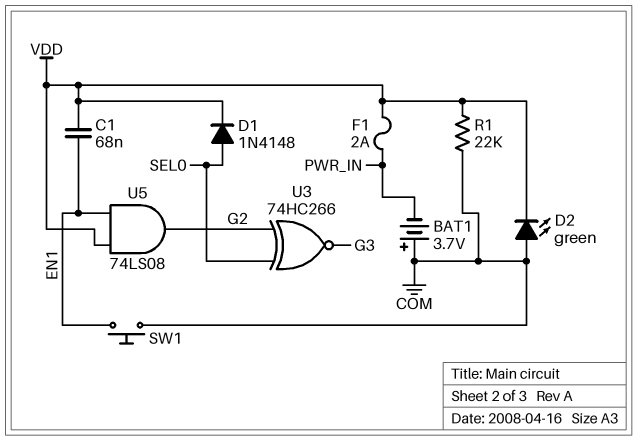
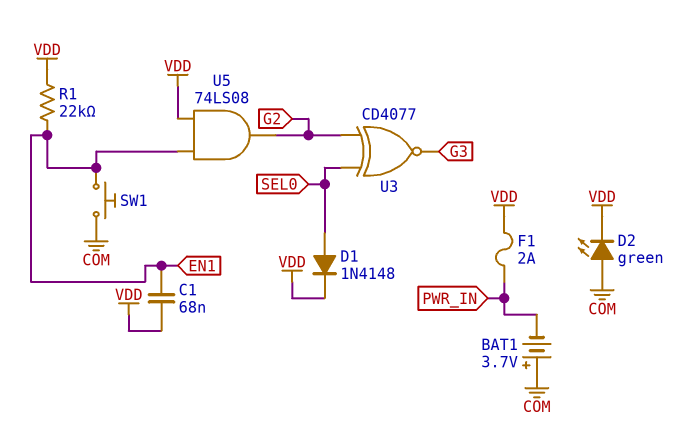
R1: 22k (COM, VDD) -> 22k (EN1, VDD)
U3: XNOR 74HC266 (in G2, in SEL0, out G3) -> XNOR CD4077 (in G2, in SEL0, out G3)

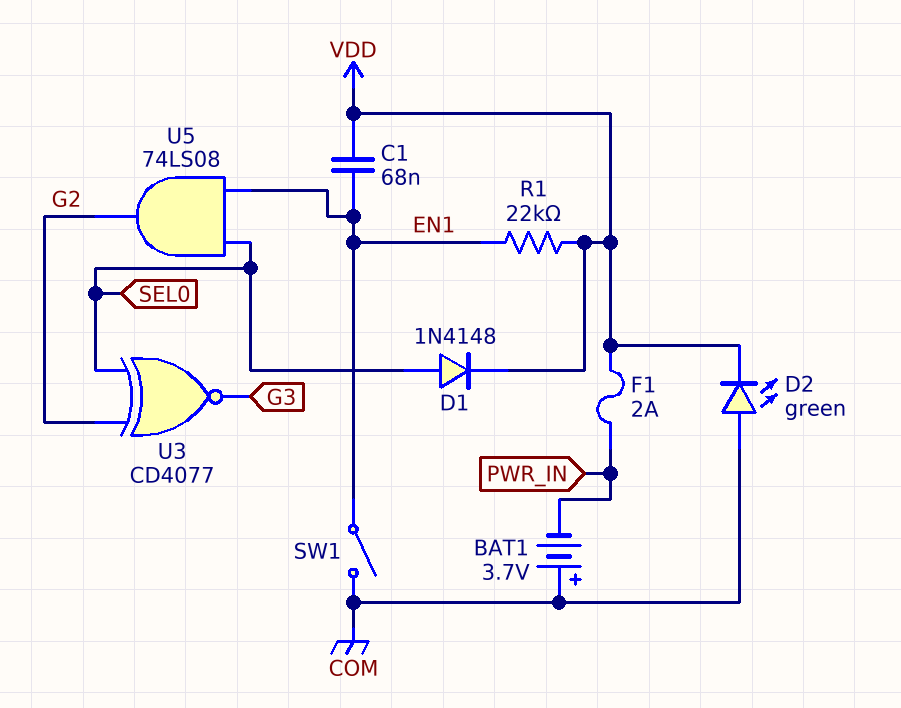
SW1: button (COM, EN1) -> switch (COM, EN1)
U5: AND 74LS08 (in EN1, in VDD, out G2) -> AND 74LS08 (in EN1, in SEL0, out G2)

